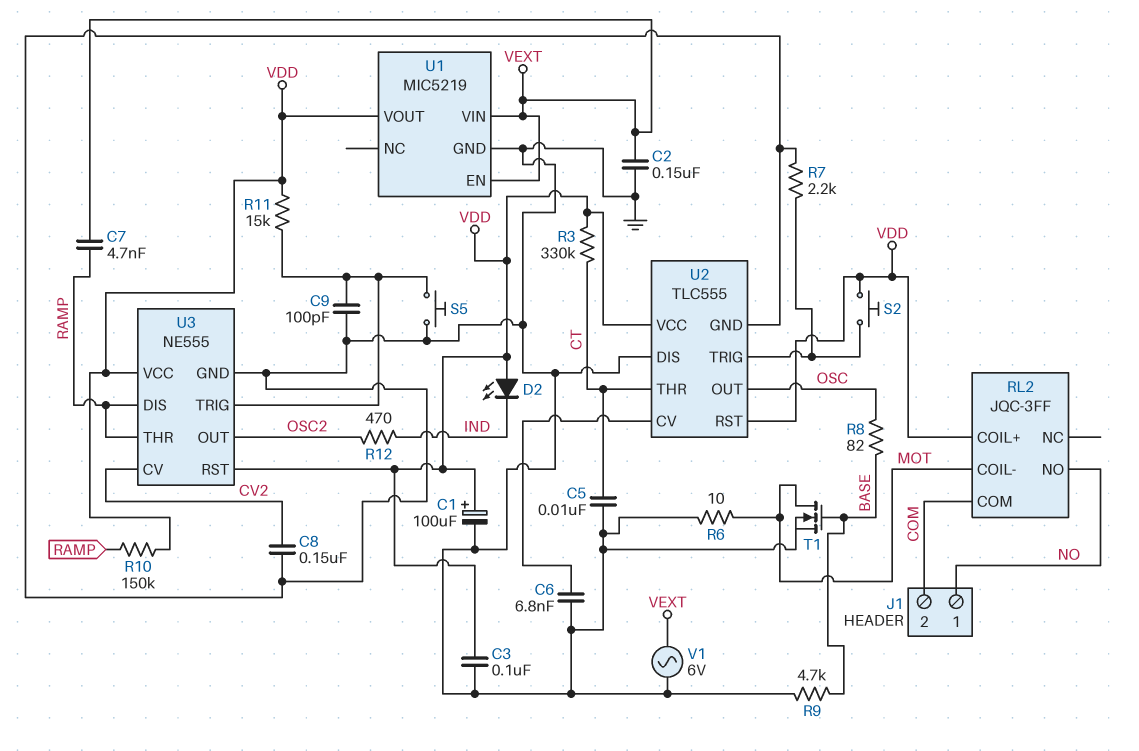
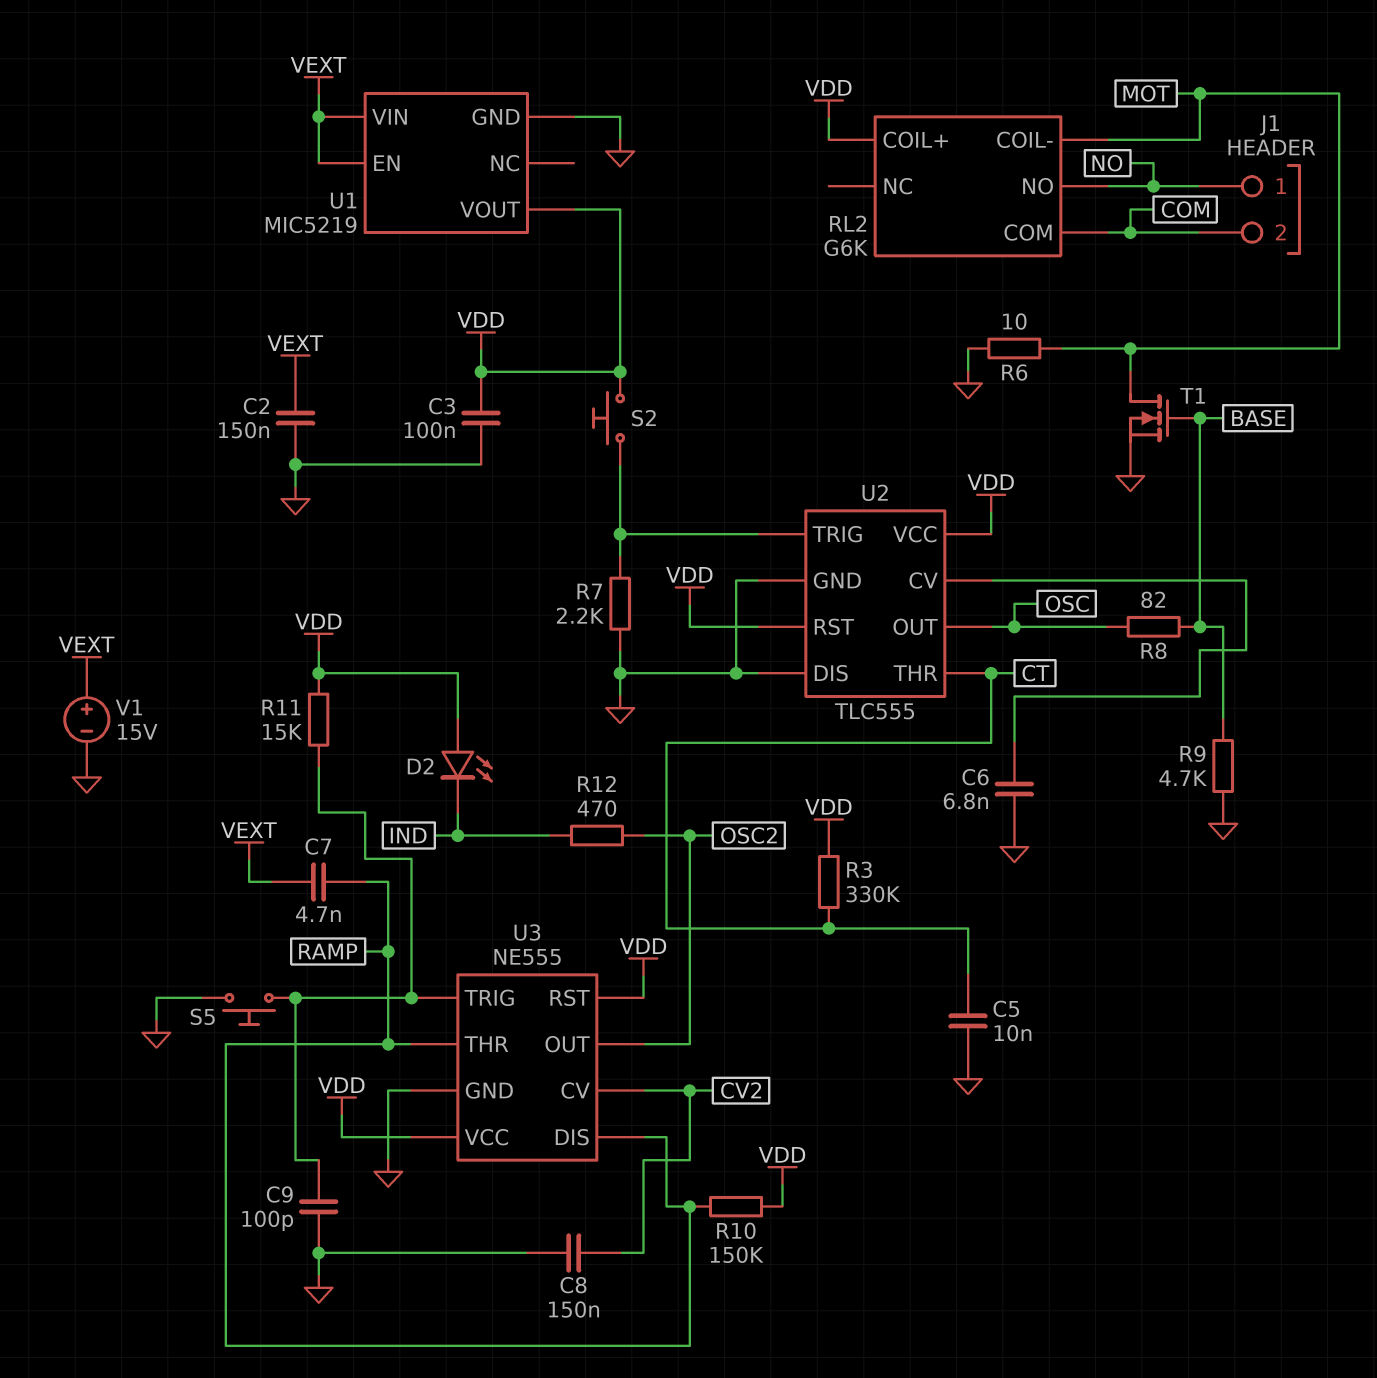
C1: 100uF (plus VDD, minus GND) -> none
RL2: JQC-3FF -> G6K
V1: AC 6V (GND, VEXT) -> 15V (plus VEXT, minus GND)

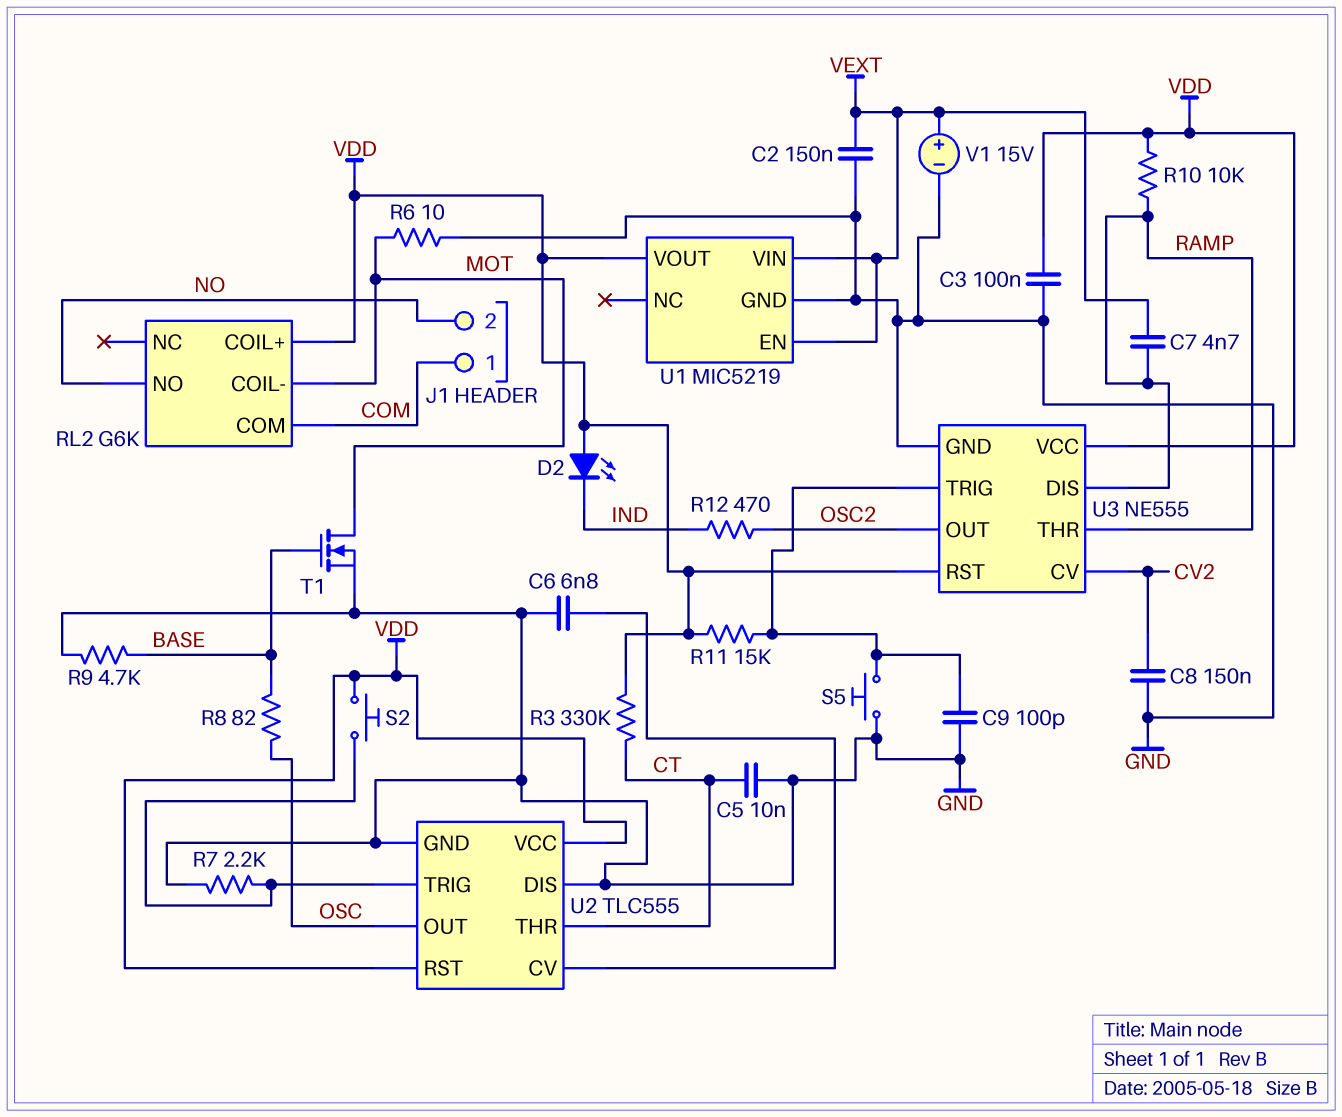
J1 pin 1: NO -> COM
J1 pin 2: COM -> NO
R10: 150k (RAMP, VDD) -> 10k (RAMP, VDD)

